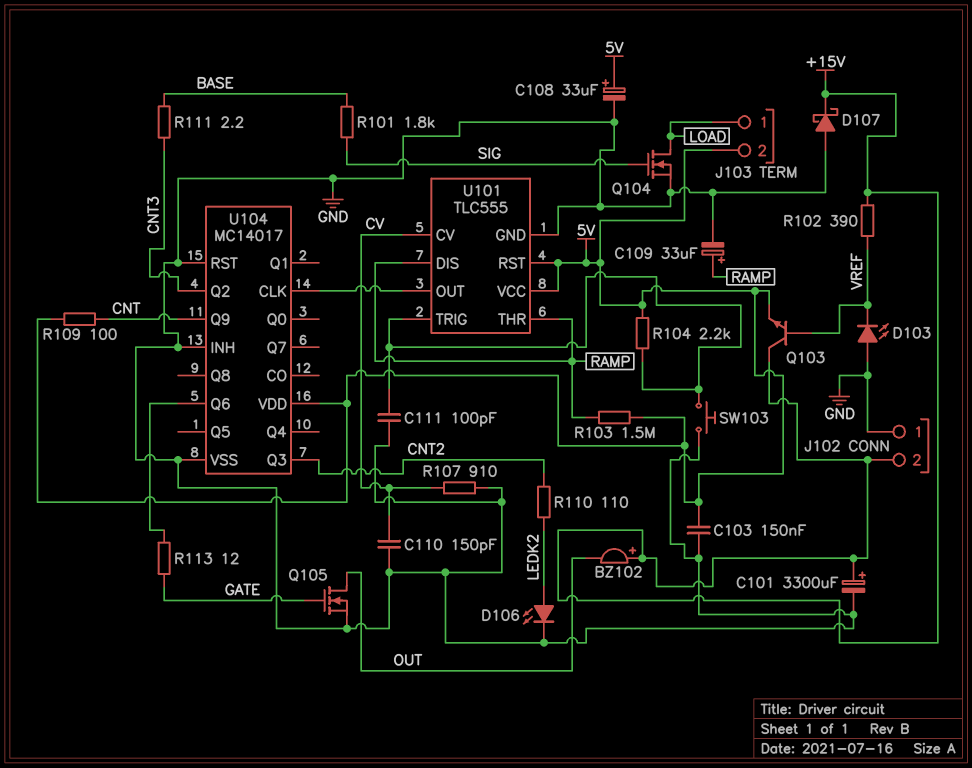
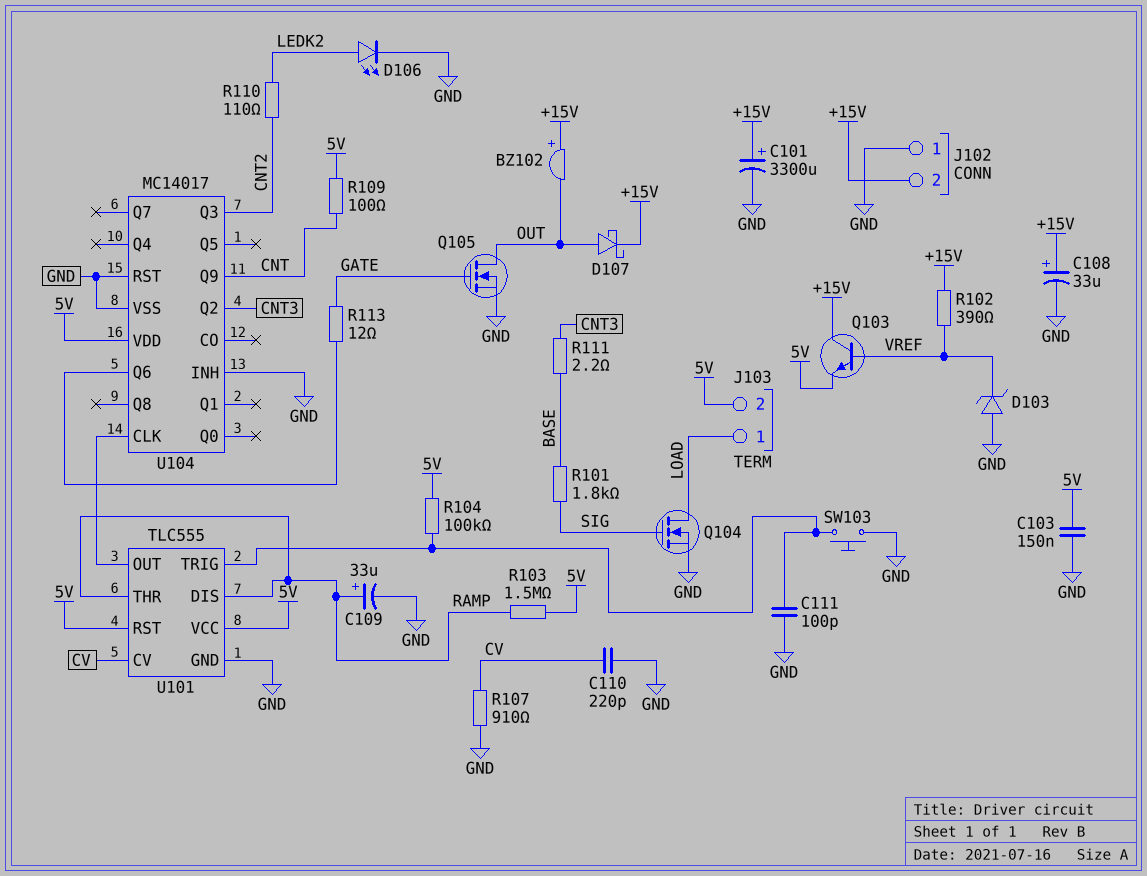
C108: 33uF (plus 5V, minus GND) -> 33uF (plus +15V, minus GND)
C110: 150pF (CV, GND) -> 220pF (CV, GND)
D103: LED (A GND, K VREF) -> zener (A GND, K VREF)
D107: schottky (A GND, K +15V) -> schottky (A OUT, K +15V)
R104: 2.2k (5V, U101/TRIG) -> 100k (5V, U101/TRIG)

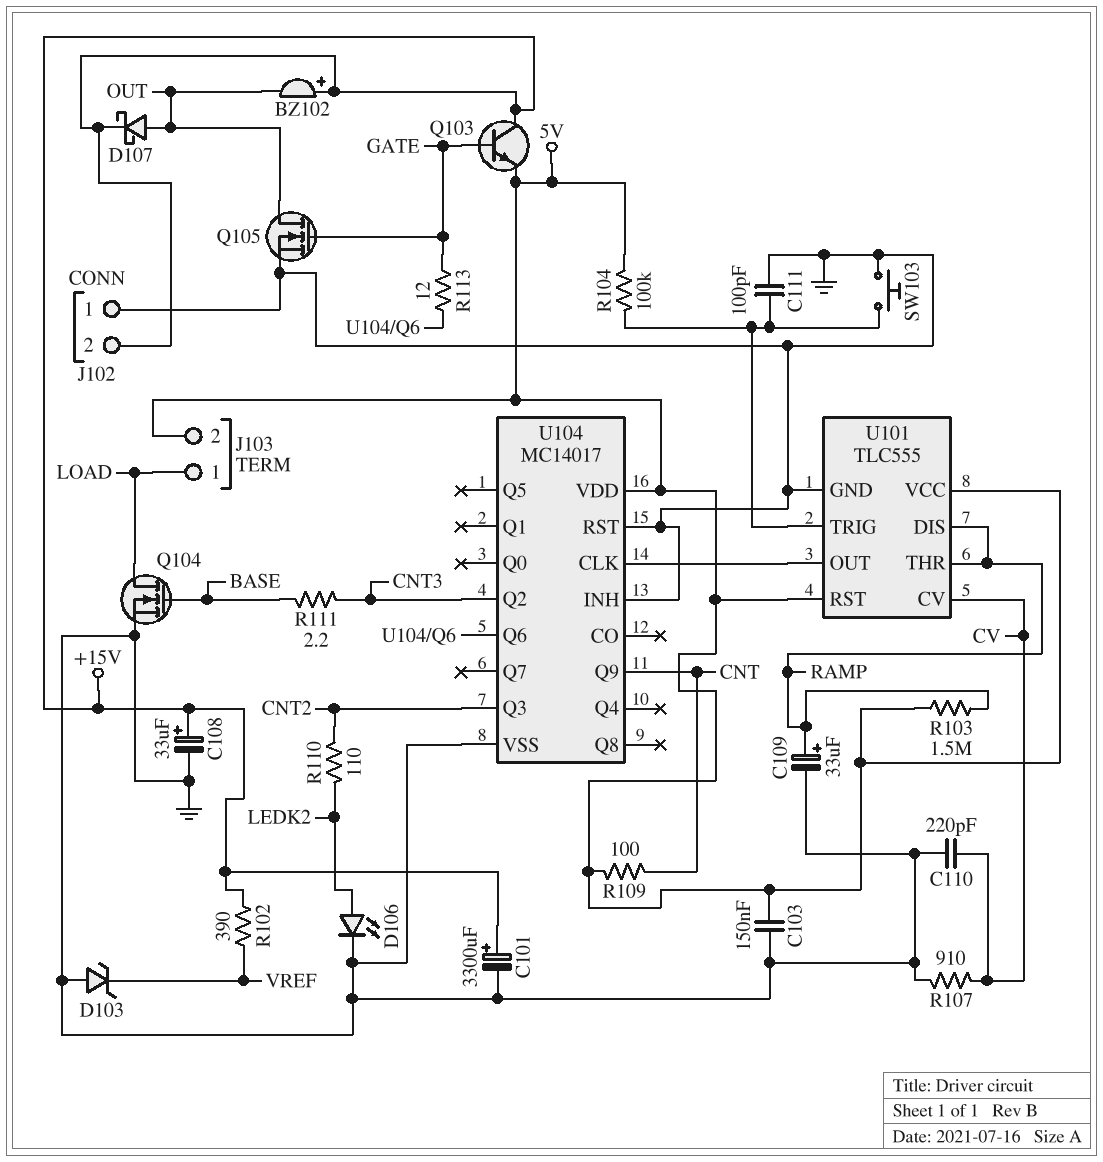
Q103: NPN (B VREF, C +15V, E 5V) -> NPN (B GATE, C +15V, E 5V)
Q104: NMOS (G SIG, D LOAD, S GND) -> NMOS (G BASE, D LOAD, S GND)
R101: 1.8k (BASE, SIG) -> none

